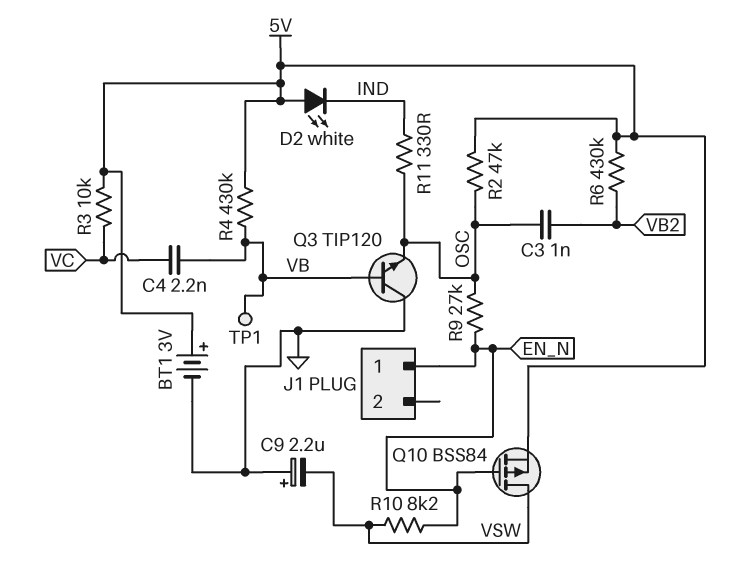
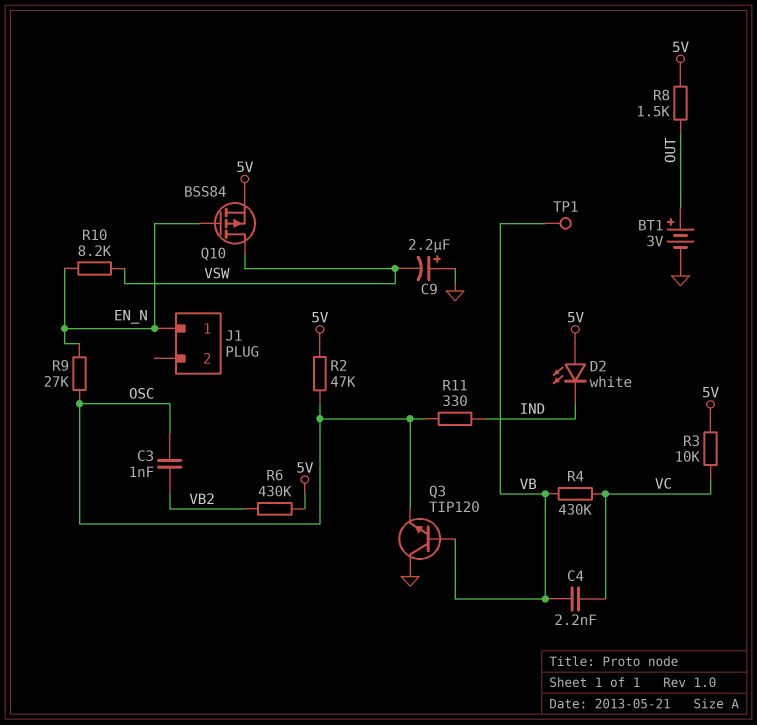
BT1: 3V (plus 5V, minus GND) -> 3V (plus OUT, minus GND)
R4: 430k (5V, VB) -> 430k (VB, VC)
R8: none -> 1.5k (5V, OUT)

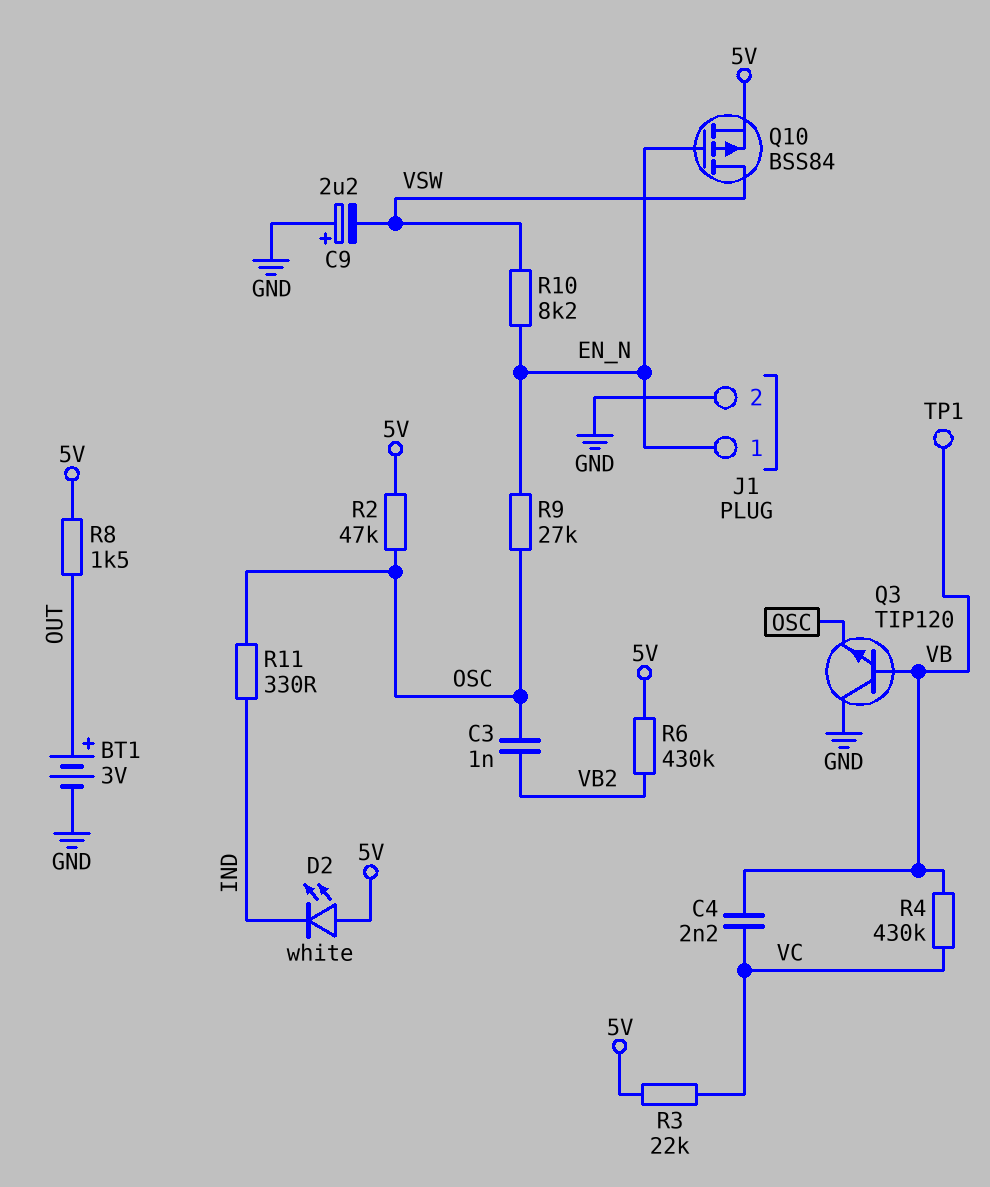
J1 pin 2: none -> GND
R3: 10k (5V, VC) -> 22k (5V, VC)

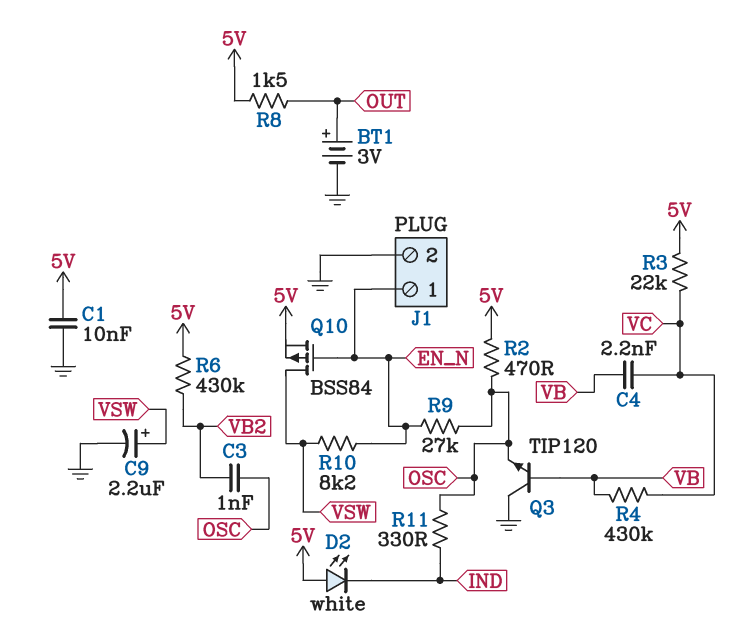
C1: none -> 10nF (5V, GND)
C9: 2.2uF (plus GND, minus VSW) -> 2.2uF (plus VSW, minus GND)
R2: 47k (5V, OSC) -> 470 (5V, OSC)
TP1: test point (VB) -> none

